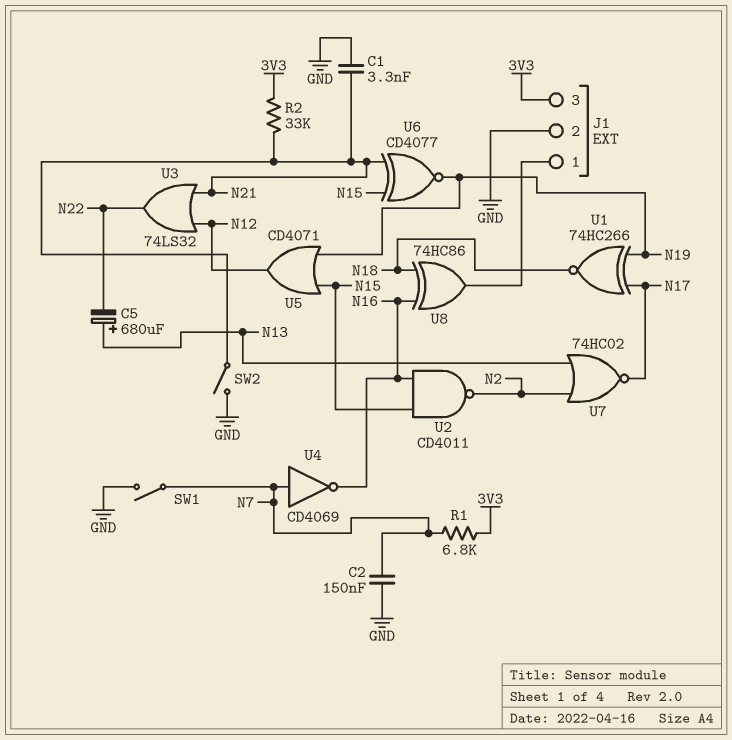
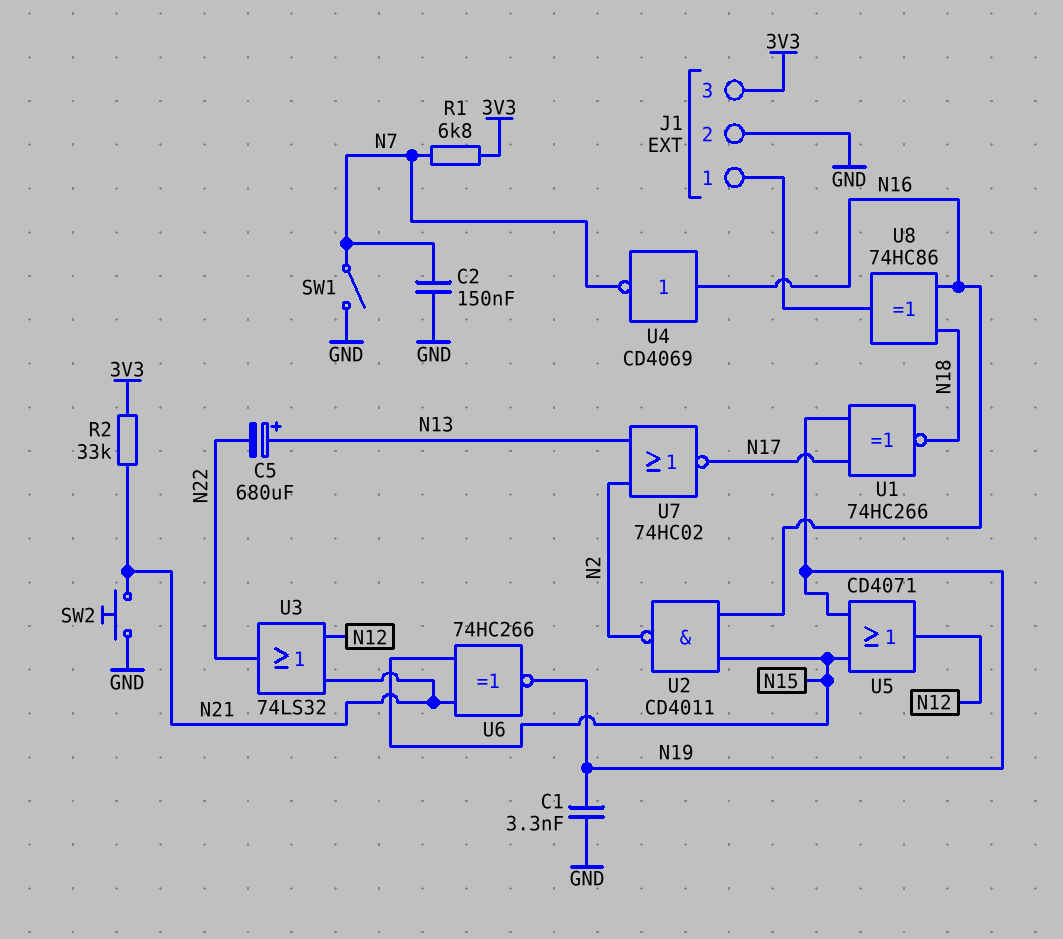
C1: 3.3nF (GND, N21) -> 3.3nF (GND, N19)
SW2: switch (GND, N21) -> button (GND, N21)
U4: NOT CD4069 (in N7, out N16) -> NOT CD4069 (in N16, out N7)
U6: XNOR CD4077 (in N15, in N21, out N19) -> XNOR 74HC266 (in N15, in N21, out N19)

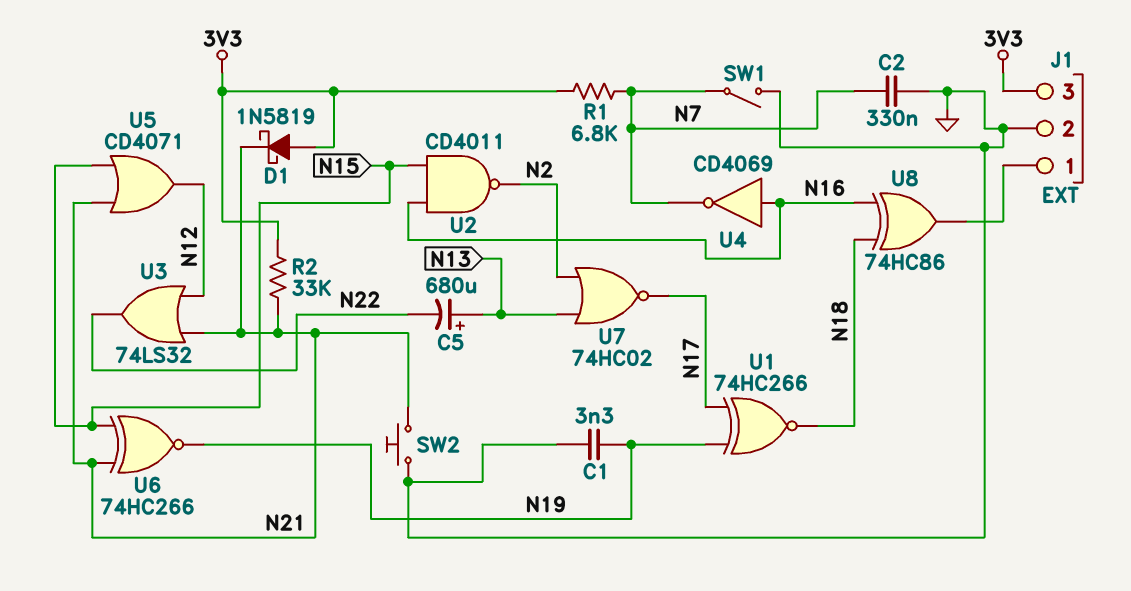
C2: 150nF (GND, N7) -> 330nF (GND, N7)
D1: none -> schottky 1N5819 (A 3V3, K N21)
U5: OR CD4071 (in N15, in N19, out N12) -> OR CD4071 (in N15, in N21, out N12)

